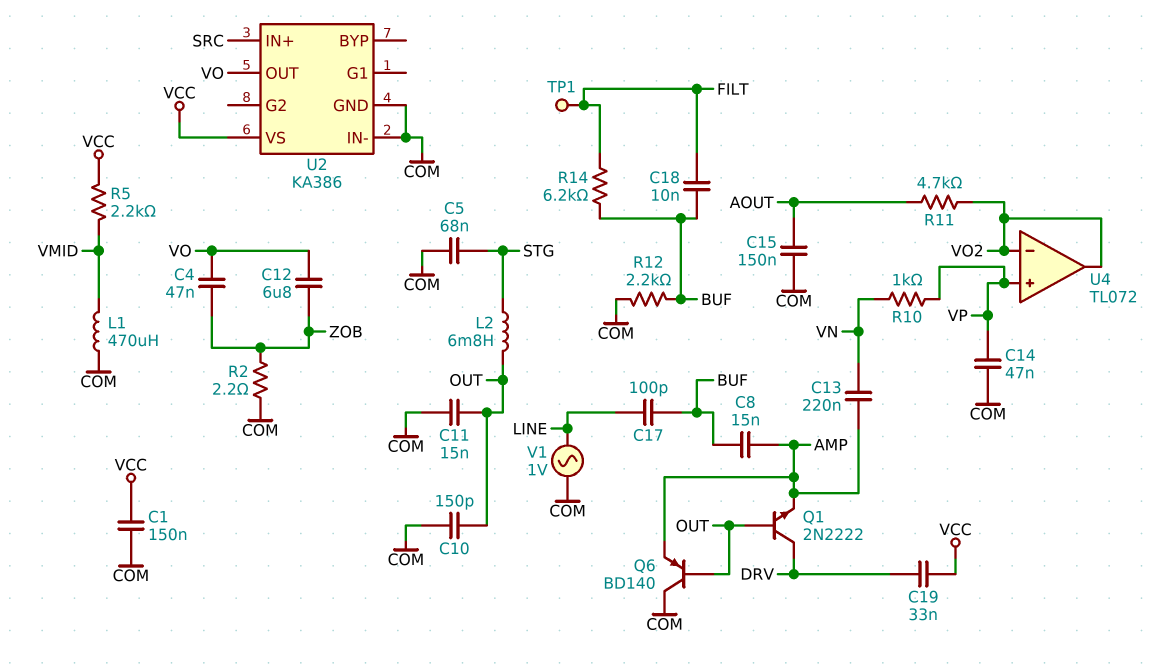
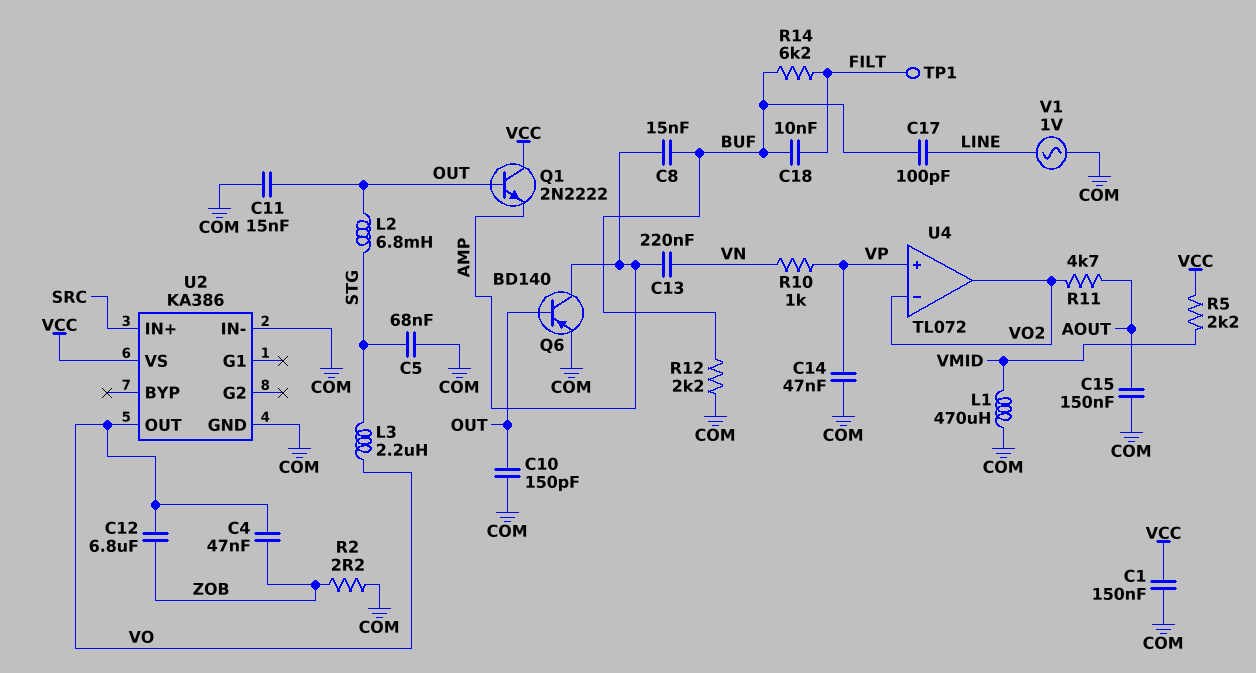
C19: 33nF (DRV, VCC) -> none
L3: none -> 2.2uH (STG, VO)
Q1: NPN 2N2222 (B OUT, C DRV, E AMP) -> NPN 2N2222 (B OUT, C VCC, E AMP)
Q6: PNP BD140 (B OUT, C COM, E AMP) -> PNP BD140 (B OUT, C AMP, E COM)

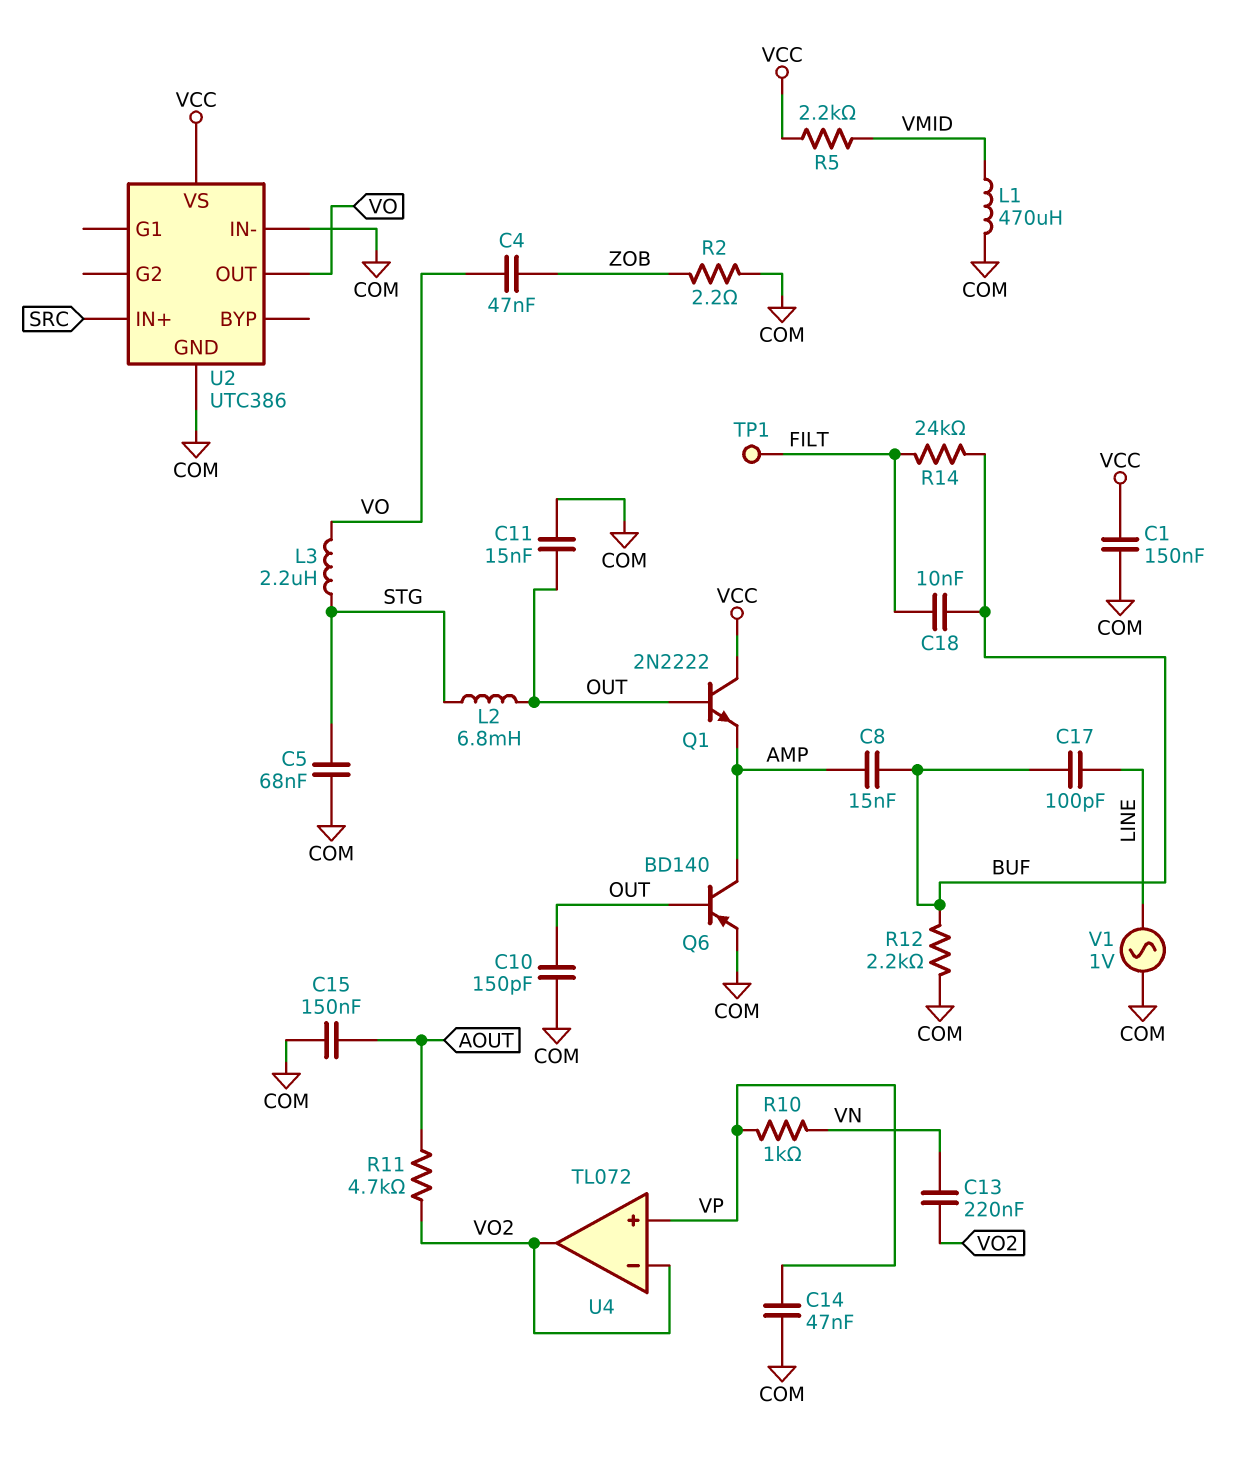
C12: 6.8uF (VO, ZOB) -> none
C13: 220nF (AMP, VN) -> 220nF (VN, VO2)
R14: 6.2k (BUF, FILT) -> 24k (BUF, FILT)
U2: KA386 -> UTC386

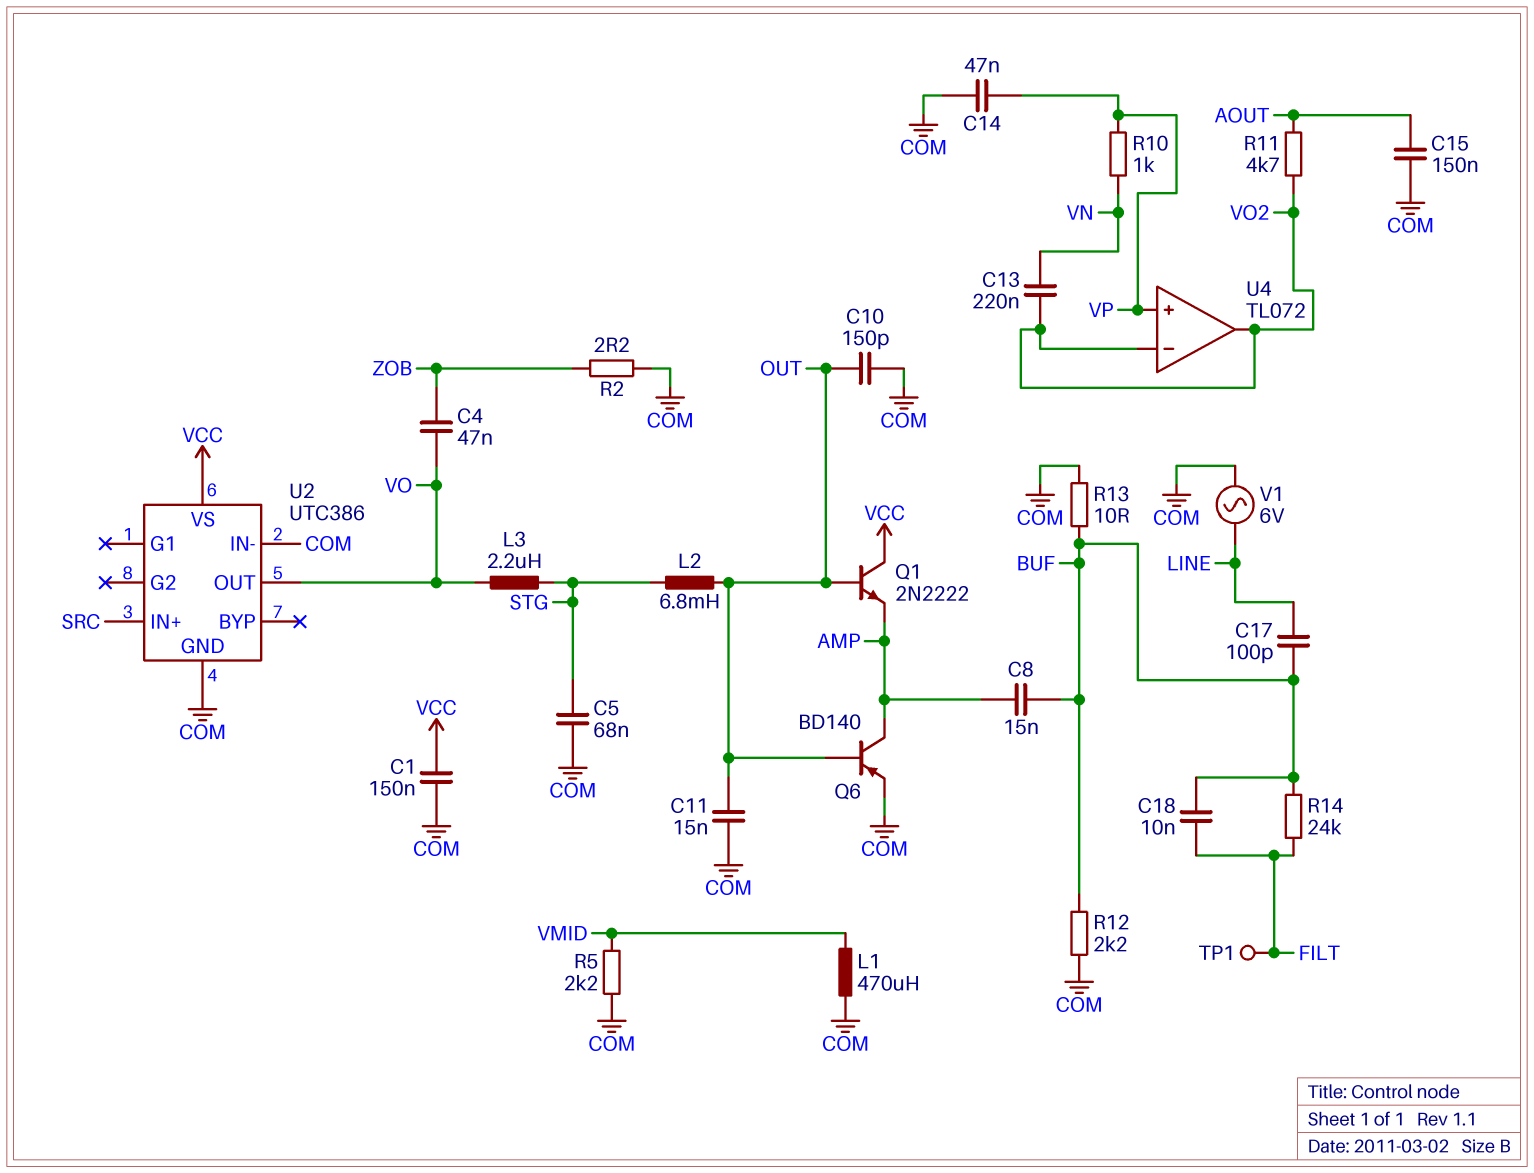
R5: 2.2k (VCC, VMID) -> 2.2k (COM, VMID)
R13: none -> 10 (BUF, COM)
V1: AC 1V (COM, LINE) -> AC 6V (COM, LINE)

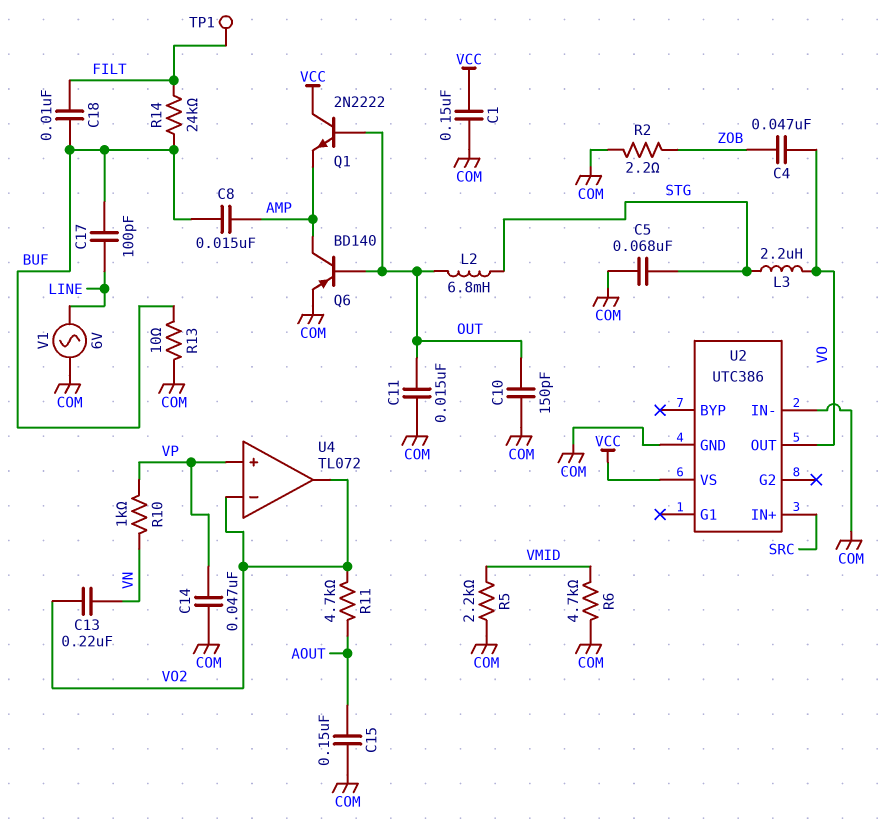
L1: 470uH (COM, VMID) -> none
R6: none -> 4.7k (COM, VMID)
R12: 2.2k (BUF, COM) -> none

